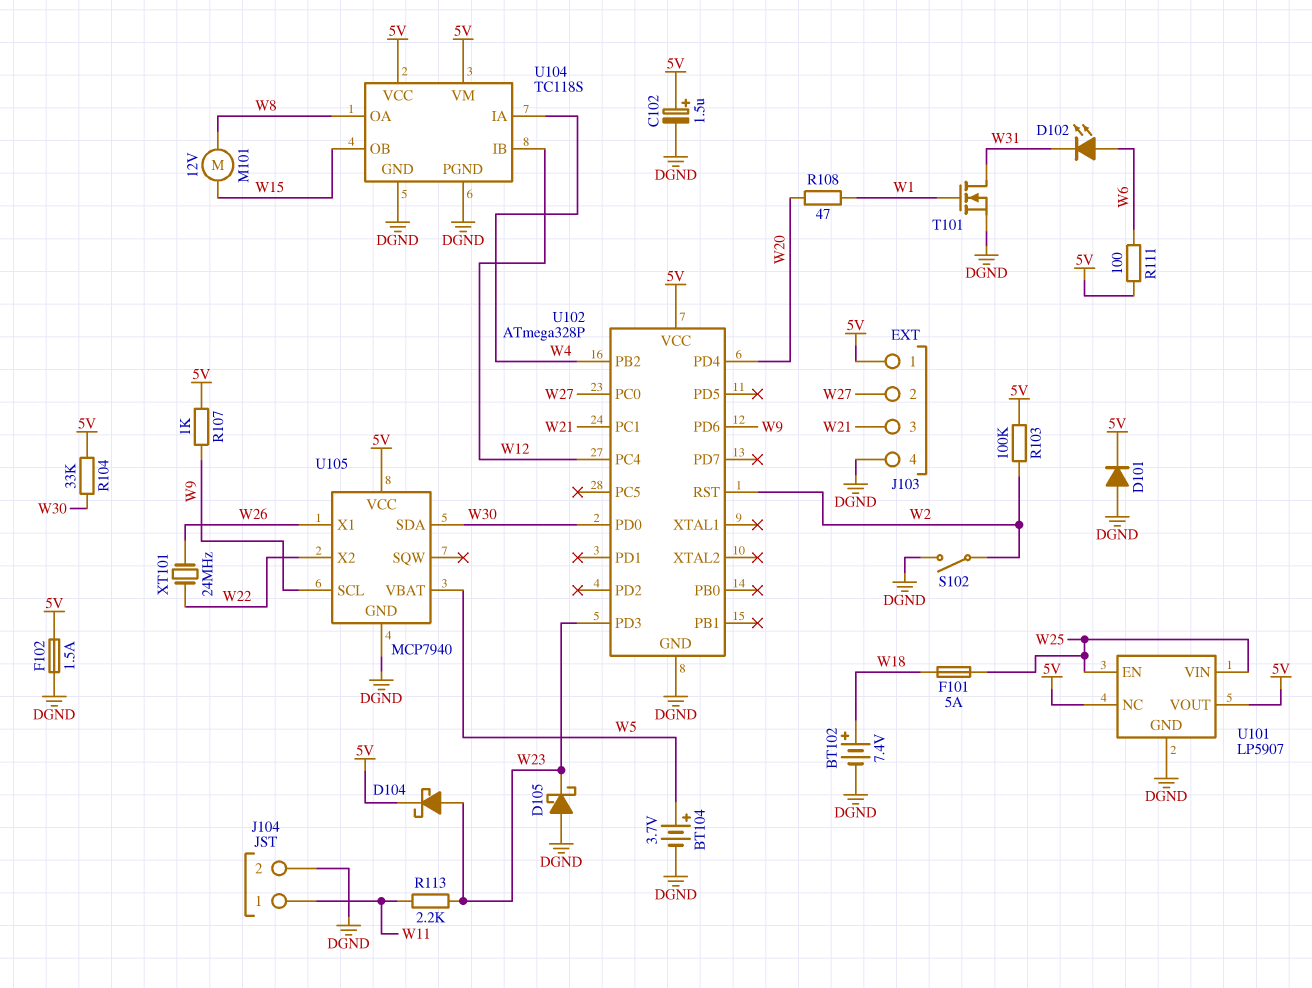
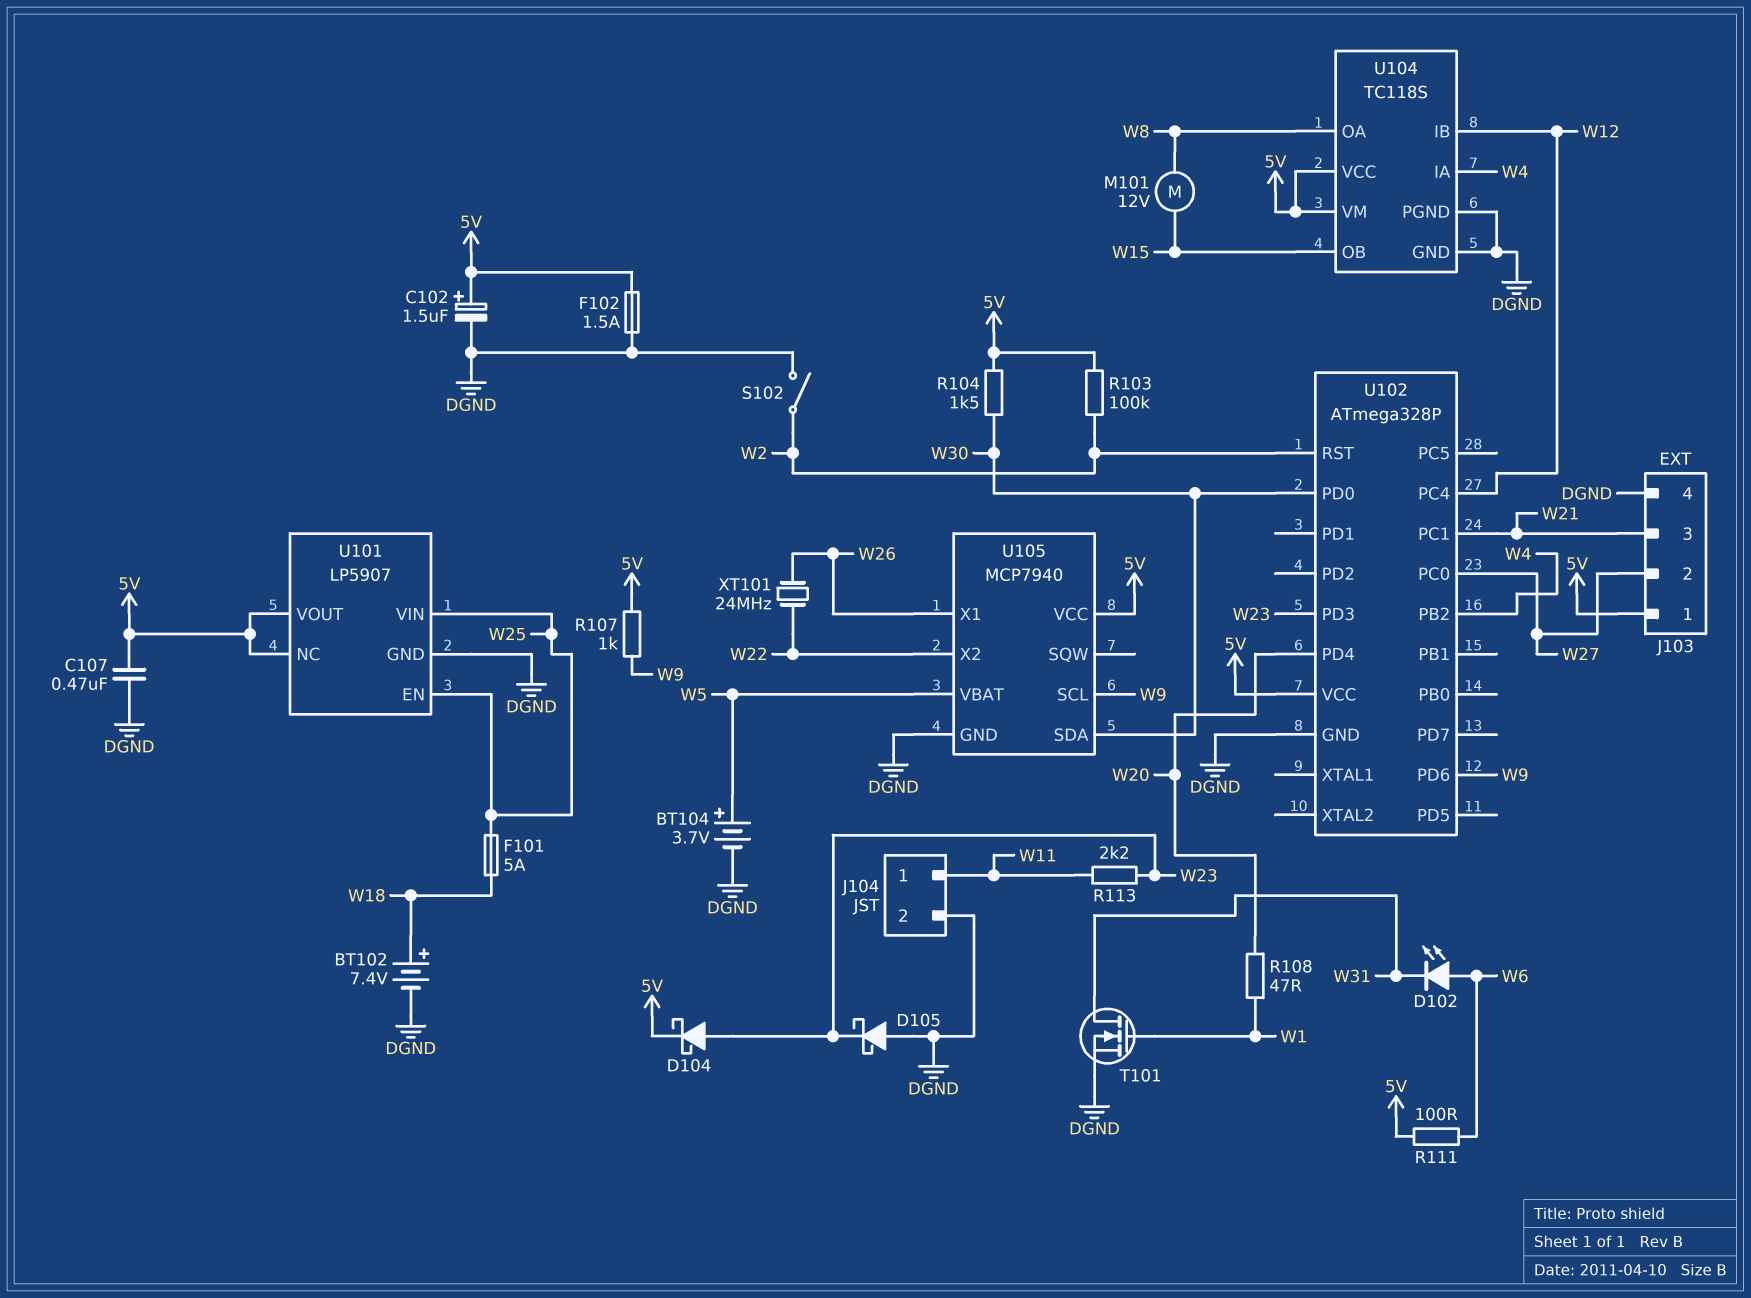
C107: none -> 470nF (5V, DGND)
D101: diode (A DGND, K 5V) -> none
R104: 33k (5V, W30) -> 1.5k (5V, W30)

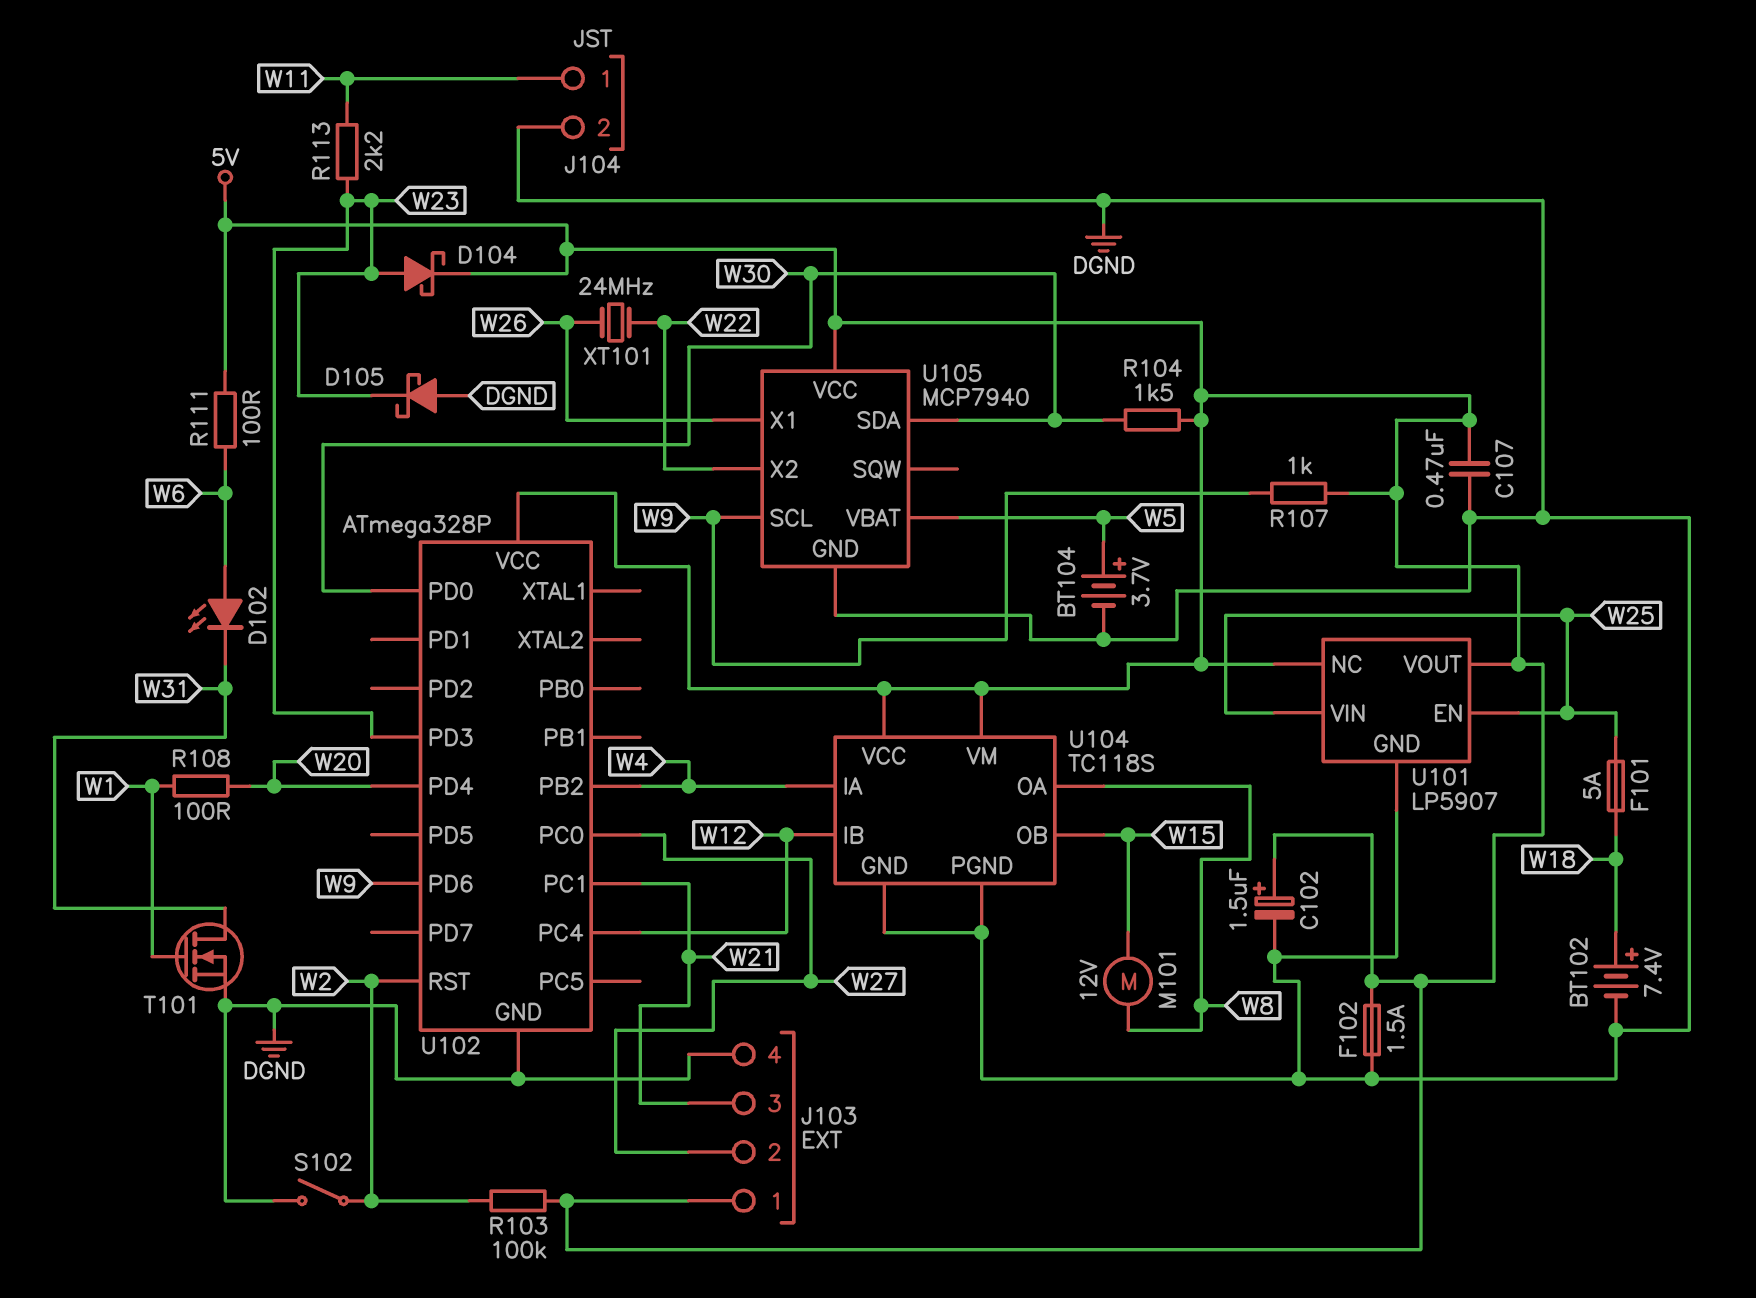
R108: 47 (W1, W20) -> 100 (W1, W20)

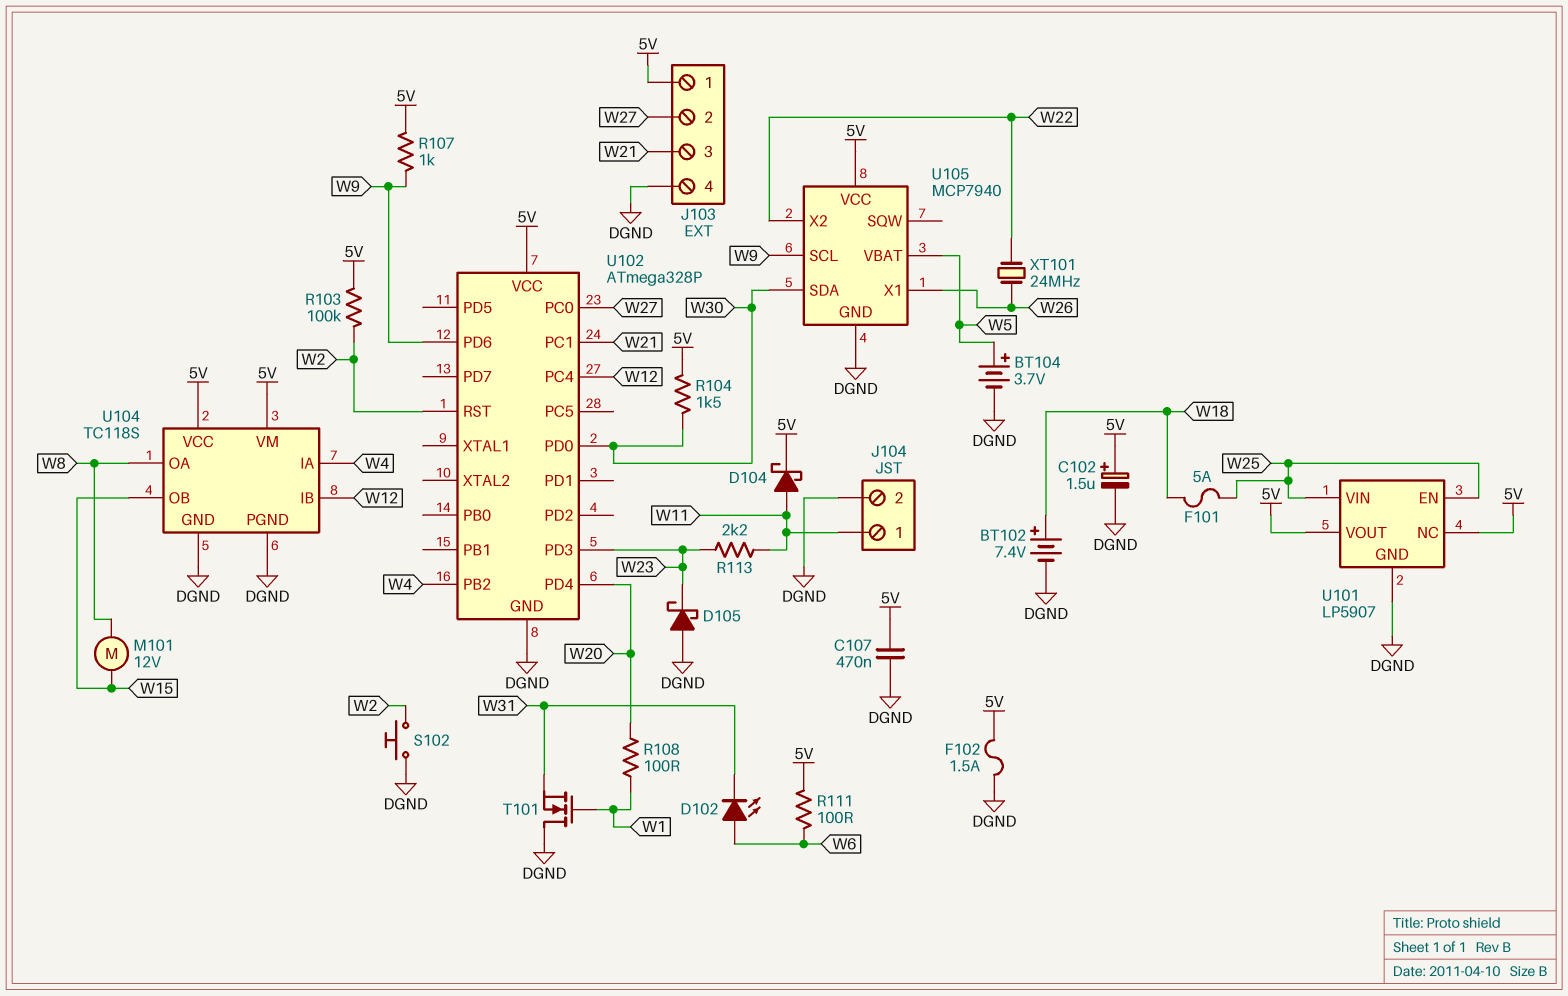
D104: schottky (A W23, K 5V) -> schottky (A W11, K 5V)
S102: switch (DGND, W2) -> button (DGND, W2)
T101: NMOS (G W1, D W31, S DGND) -> NMOS (G W1, D DGND, S W31)

